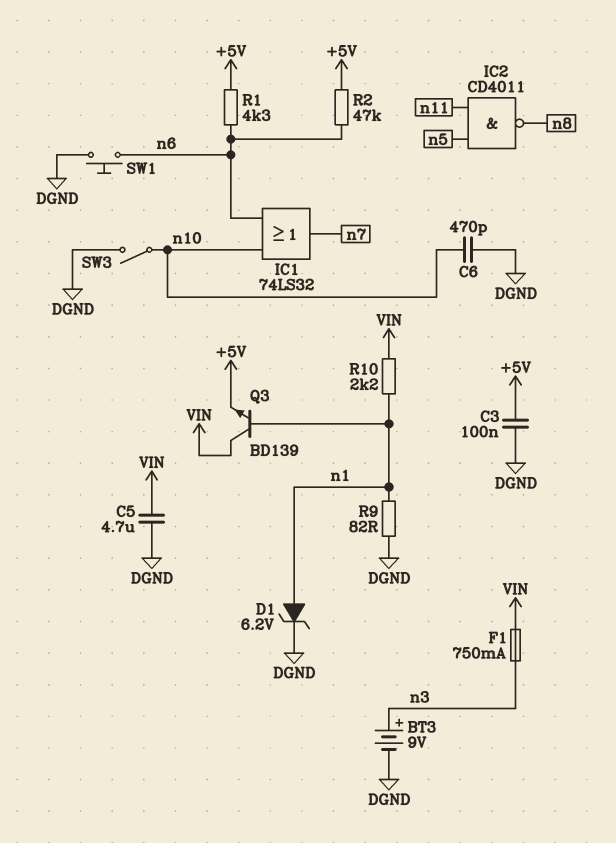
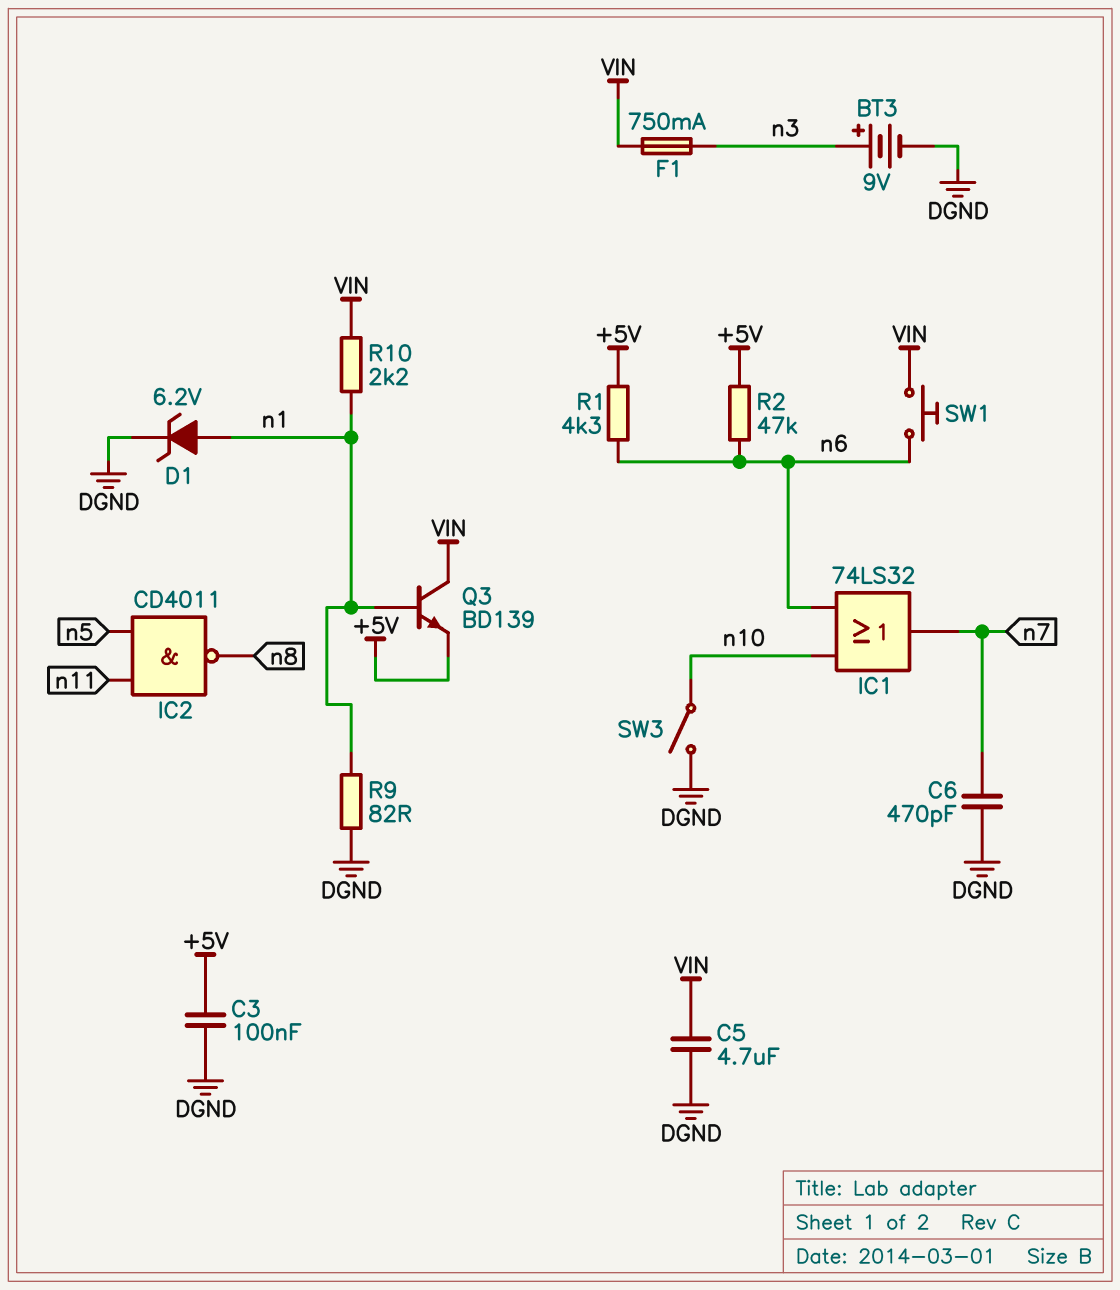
C6: 470pF (DGND, n10) -> 470pF (DGND, n7)
SW1: button (DGND, n6) -> button (VIN, n6)

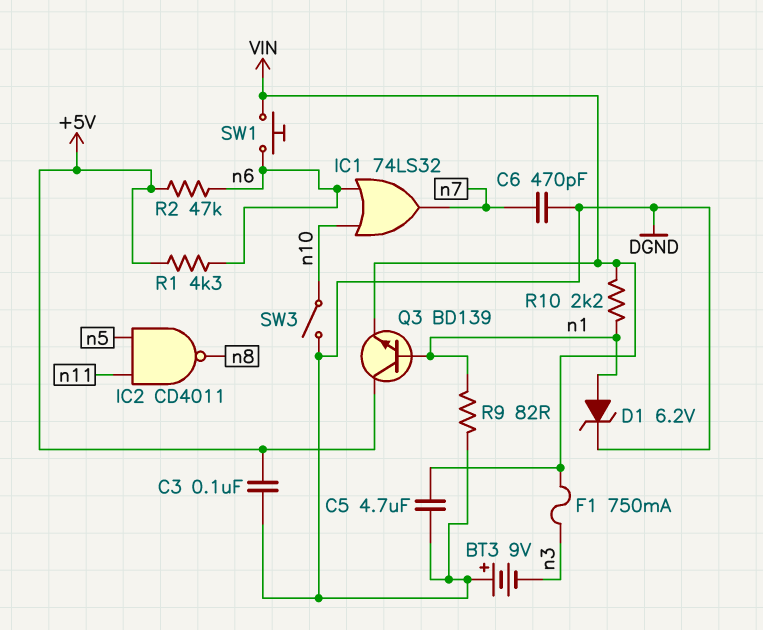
BT3: 9V (plus n3, minus DGND) -> 9V (plus DGND, minus n3)
Q3: NPN BD139 (B n1, C VIN, E +5V) -> NPN BD139 (B n1, C +5V, E VIN)

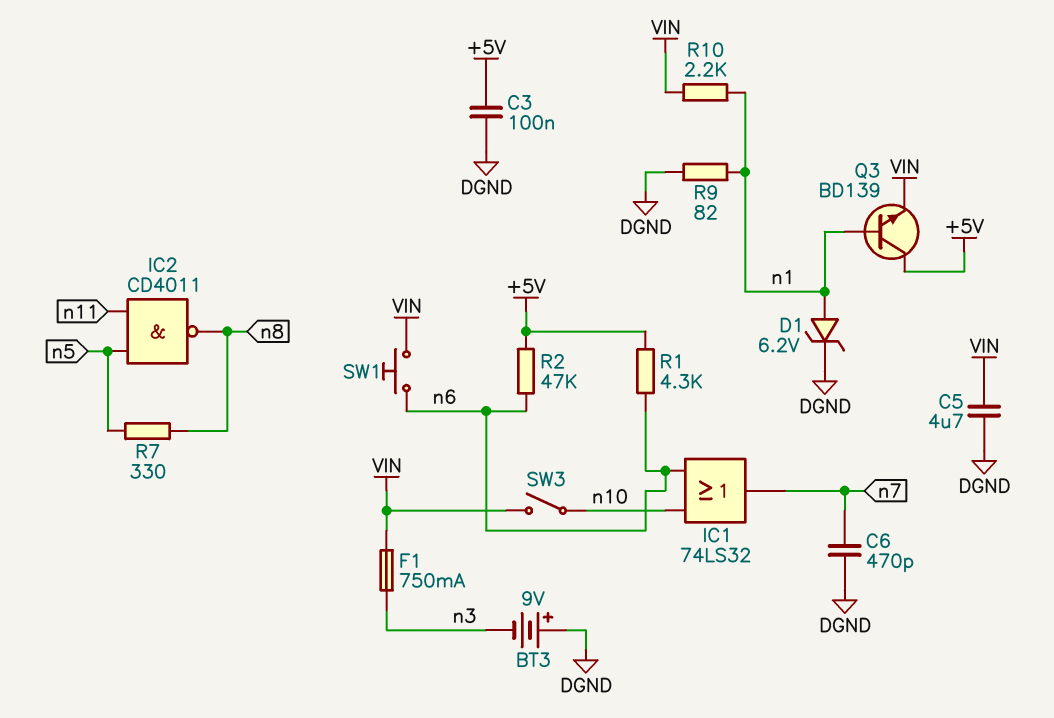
R7: none -> 330 (n5, n8)
SW3: switch (DGND, n10) -> switch (VIN, n10)

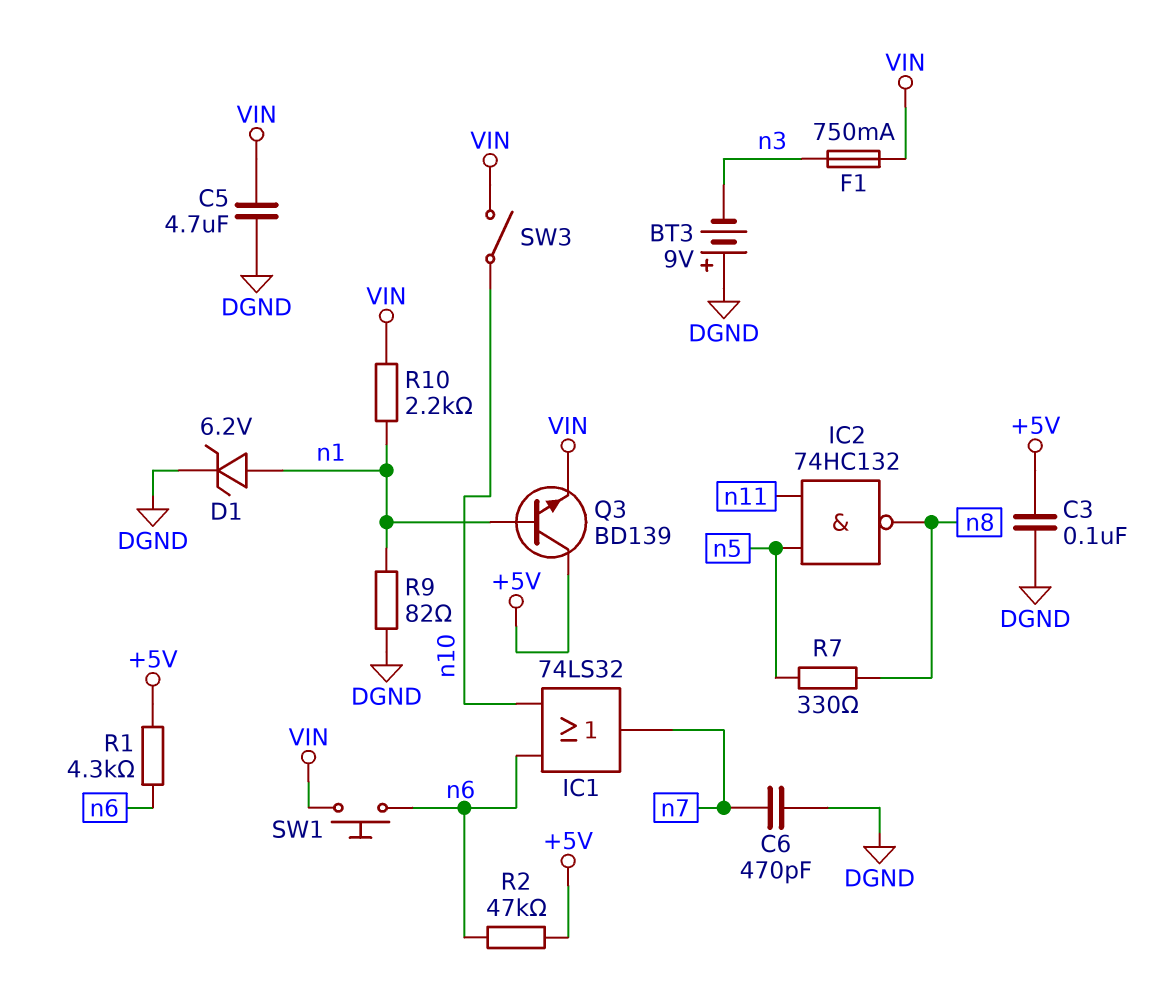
IC2: NAND CD4011 (in n5, in n11, out n8) -> NAND 74HC132 (in n5, in n11, out n8)

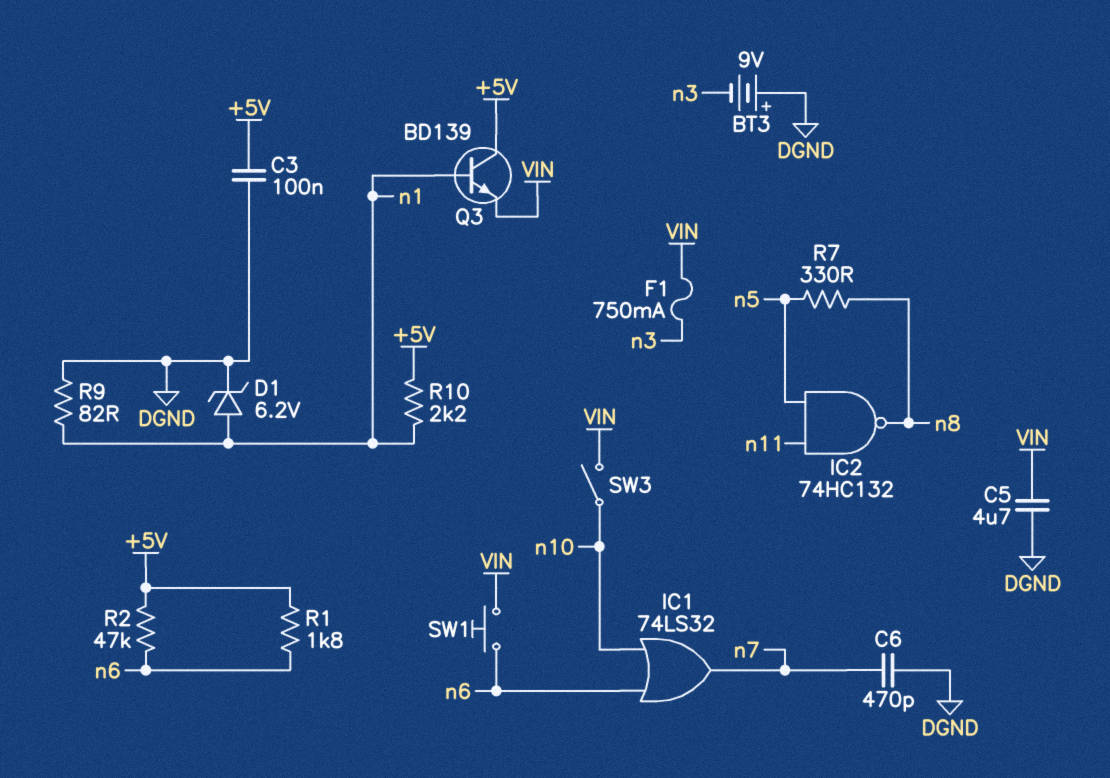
R1: 4.3k (+5V, n6) -> 1.8k (+5V, n6)
R10: 2.2k (VIN, n1) -> 2.2k (+5V, n1)

